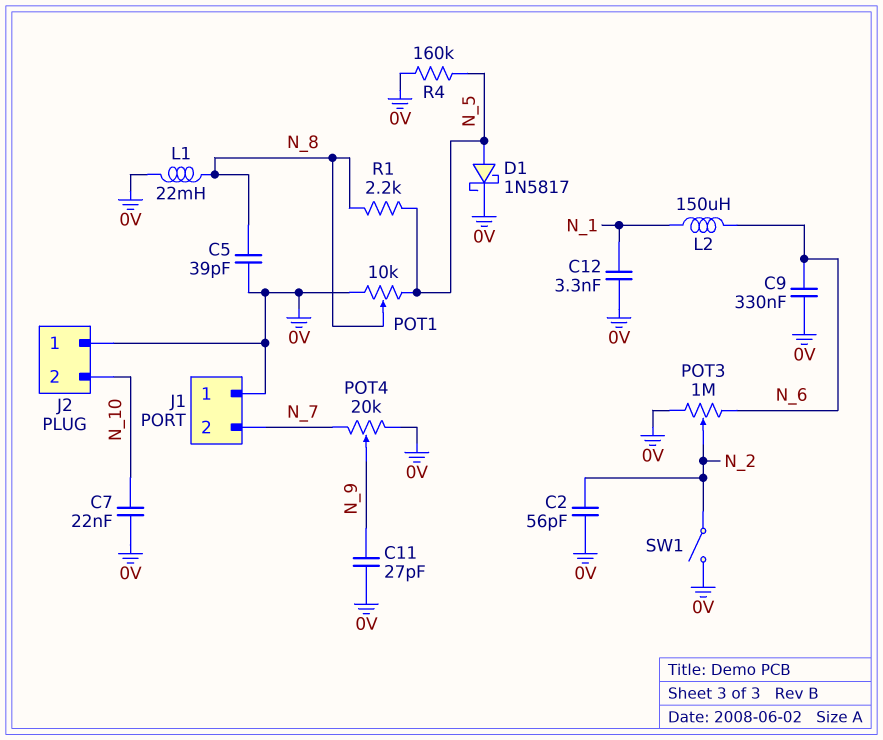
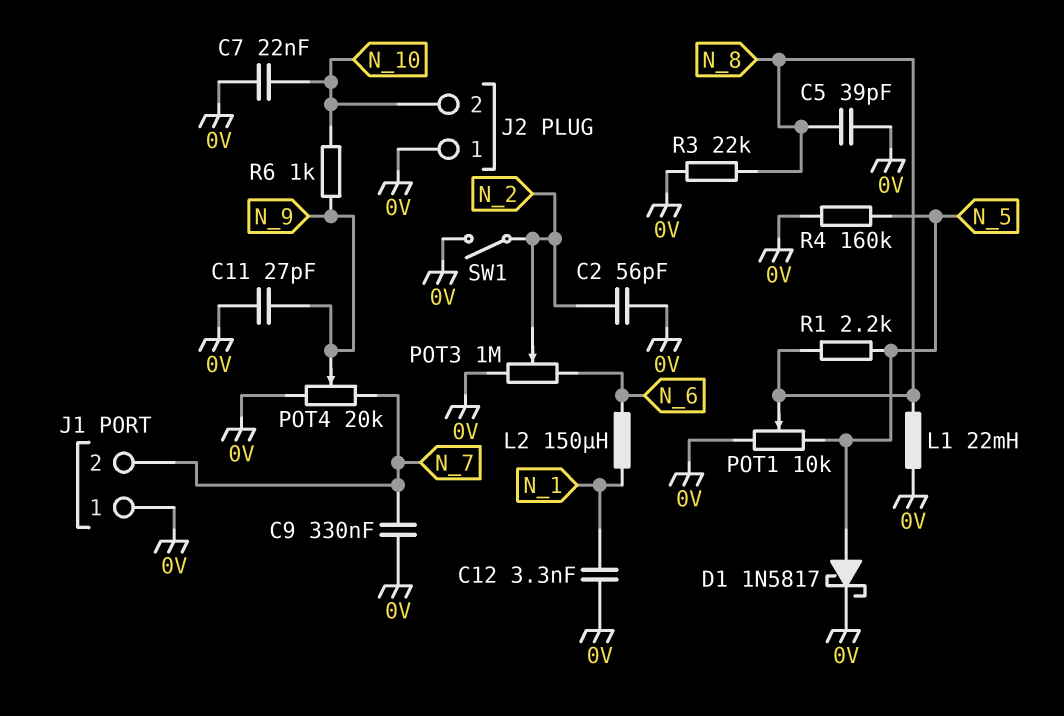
C9: 330nF (0V, N_6) -> 330nF (0V, N_7)
R3: none -> 22k (0V, N_8)
R6: none -> 1k (N_9, N_10)

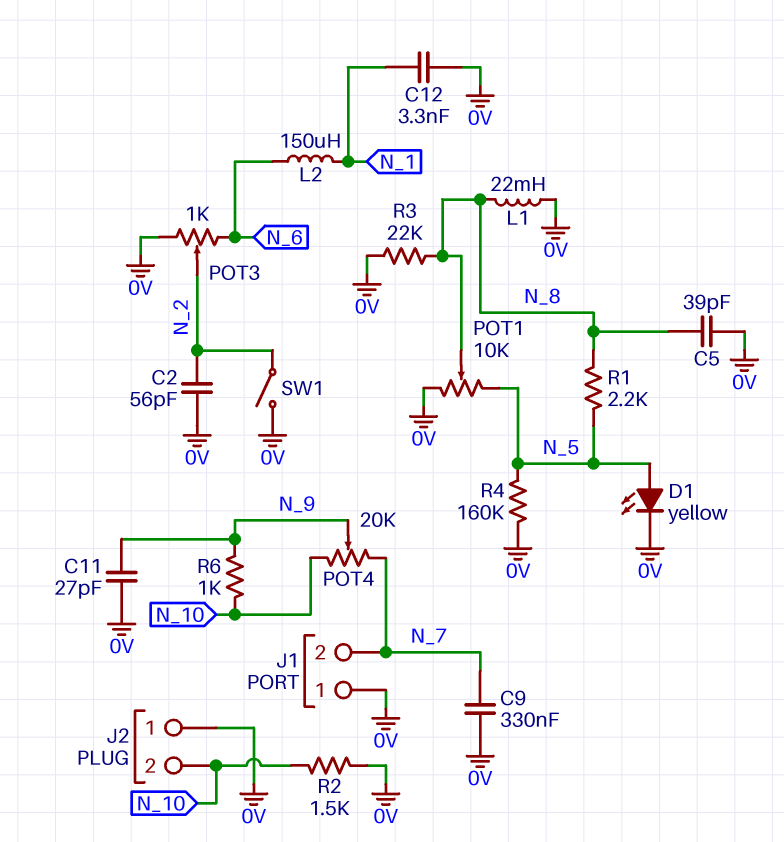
C7: 22nF (0V, N_10) -> none
D1: schottky 1N5817 (A N_5, K 0V) -> LED yellow (A N_5, K 0V)
POT3: 1M (0V, N_6, wiper N_2) -> 1k (0V, N_6, wiper N_2)
POT4: 20k (0V, N_7, wiper N_9) -> 20k (N_7, N_10, wiper N_9)
R2: none -> 1.5k (0V, N_10)

